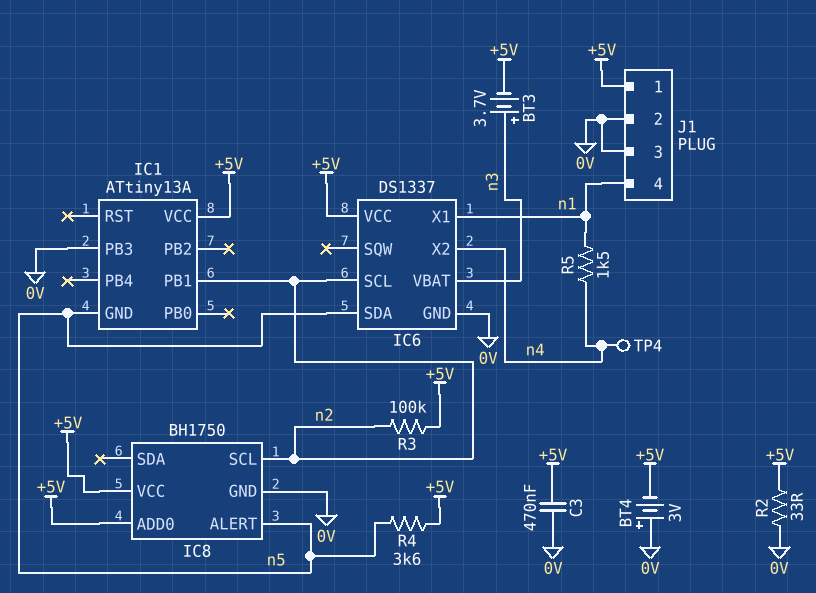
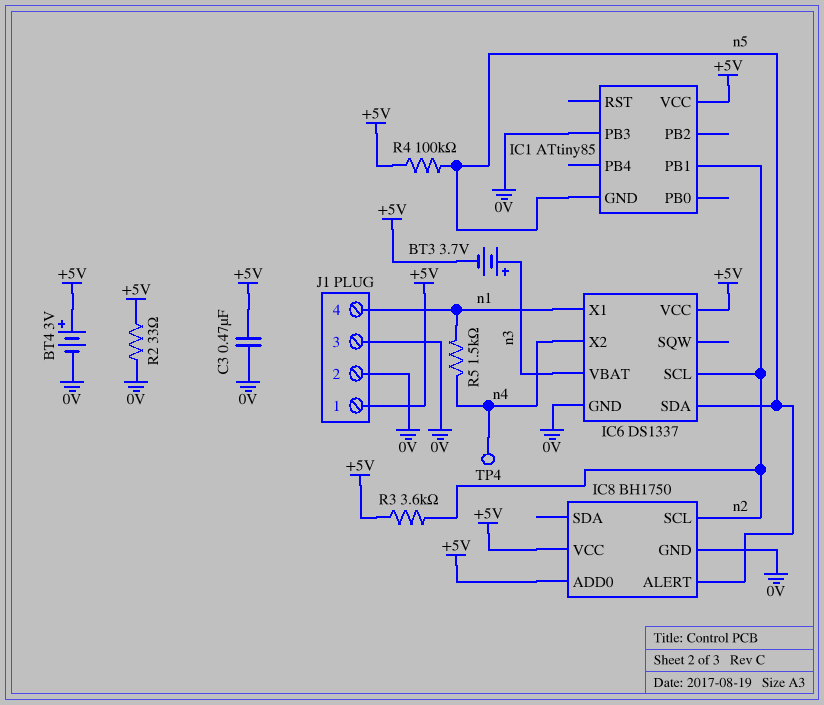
BT4: 3V (plus 0V, minus +5V) -> 3V (plus +5V, minus 0V)
IC1: ATtiny13A -> ATtiny85
R3: 100k (+5V, n2) -> 3.6k (+5V, n2)
R4: 3.6k (+5V, n5) -> 100k (+5V, n5)

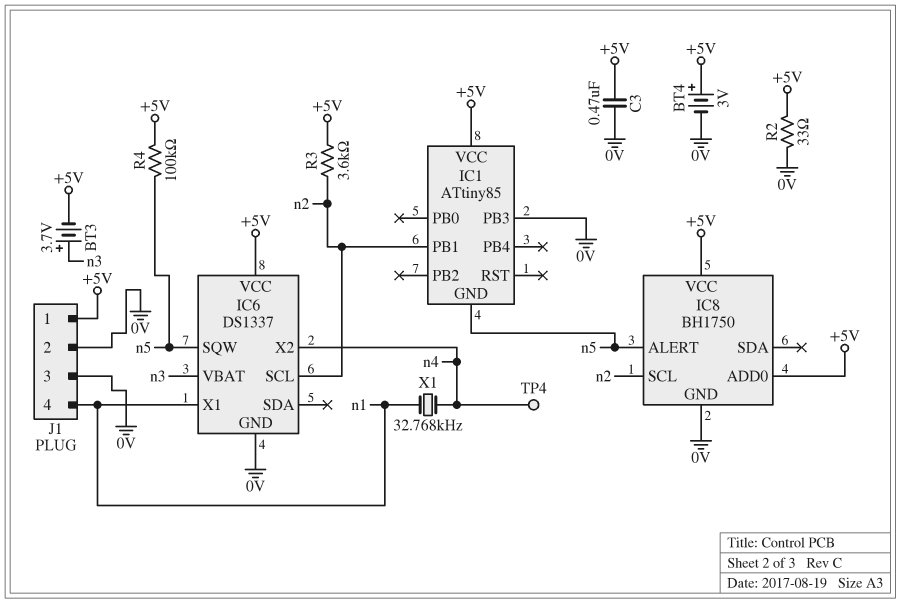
IC6 pin SDA: n5 -> none
IC6 pin SQW: none -> n5
R5: 1.5k (n1, n4) -> none
X1: none -> 32.768kHz (n1, n4)

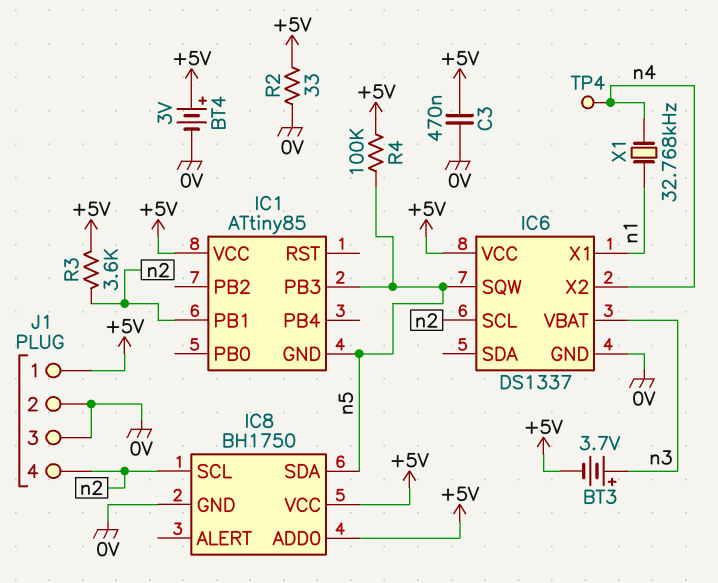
IC1 pin PB3: 0V -> n5
IC8 pin ALERT: n5 -> none
IC8 pin SDA: none -> n5
J1 pin 4: n1 -> n2

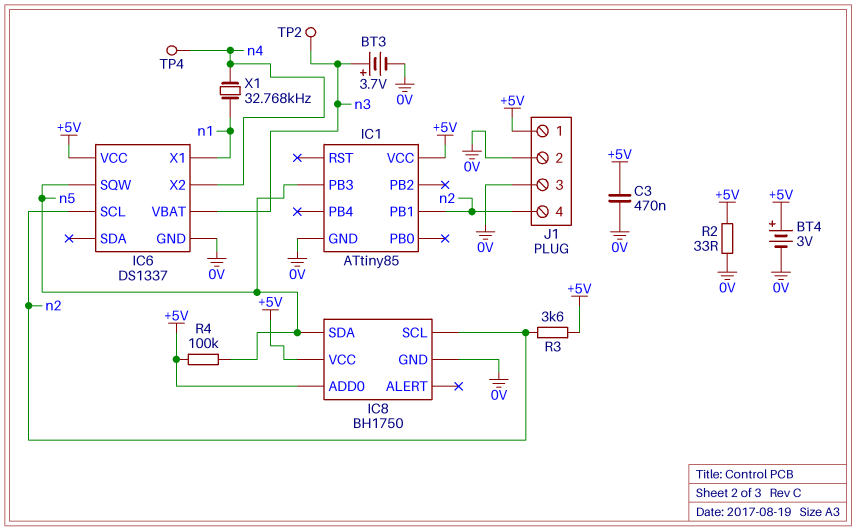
BT3: 3.7V (plus n3, minus +5V) -> 3.7V (plus n3, minus 0V)
IC1 pin GND: n5 -> 0V
TP2: none -> test point (n3)

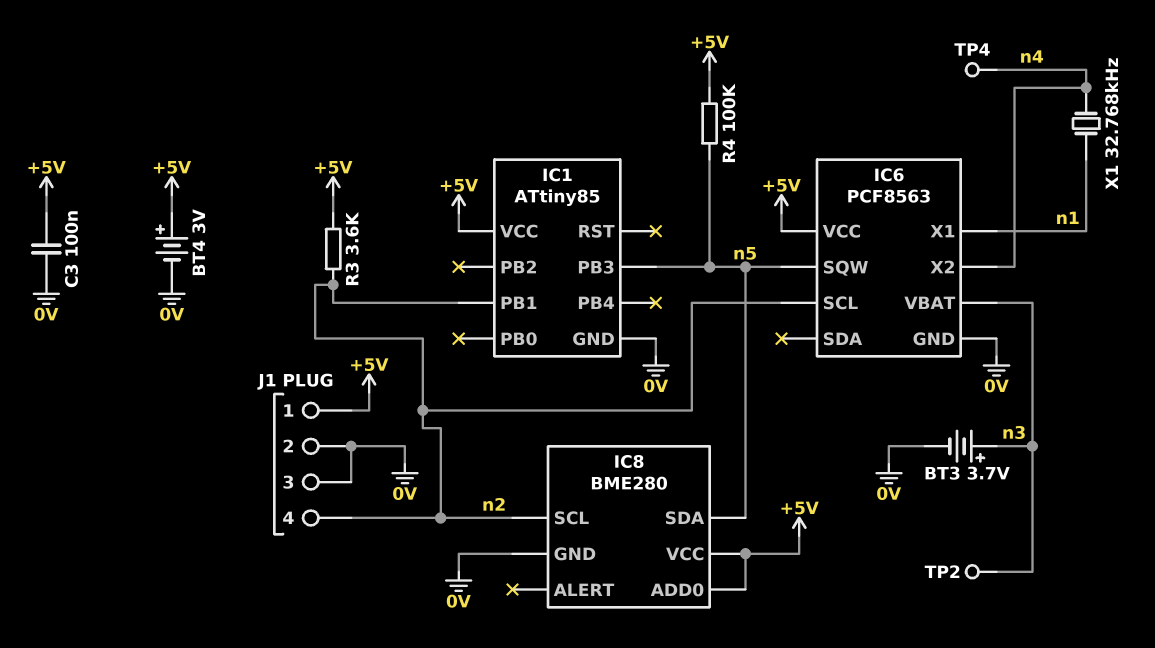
C3: 470nF (+5V, 0V) -> 100nF (+5V, 0V)
IC6: DS1337 -> PCF8563
IC8: BH1750 -> BME280
R2: 33 (+5V, 0V) -> none

